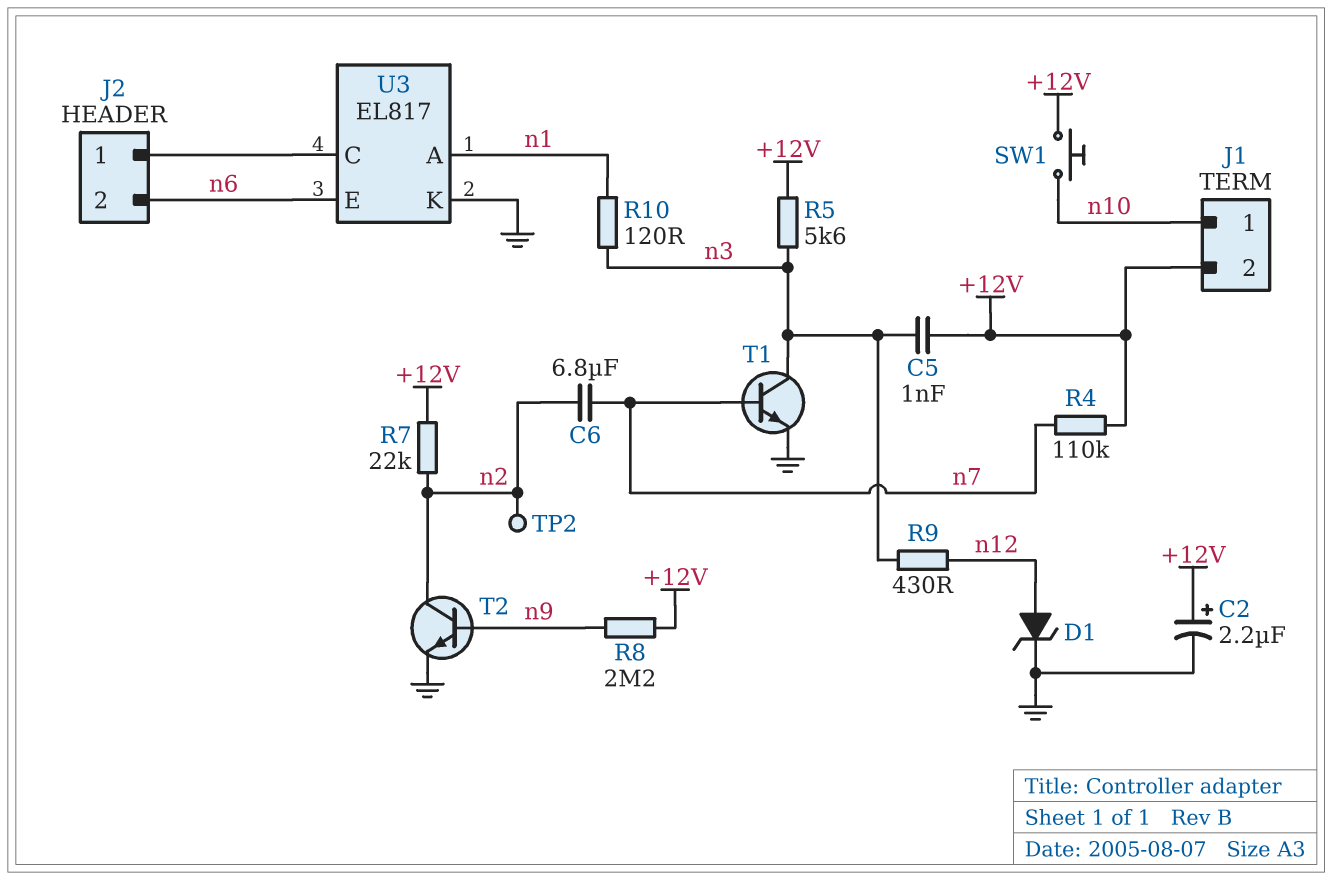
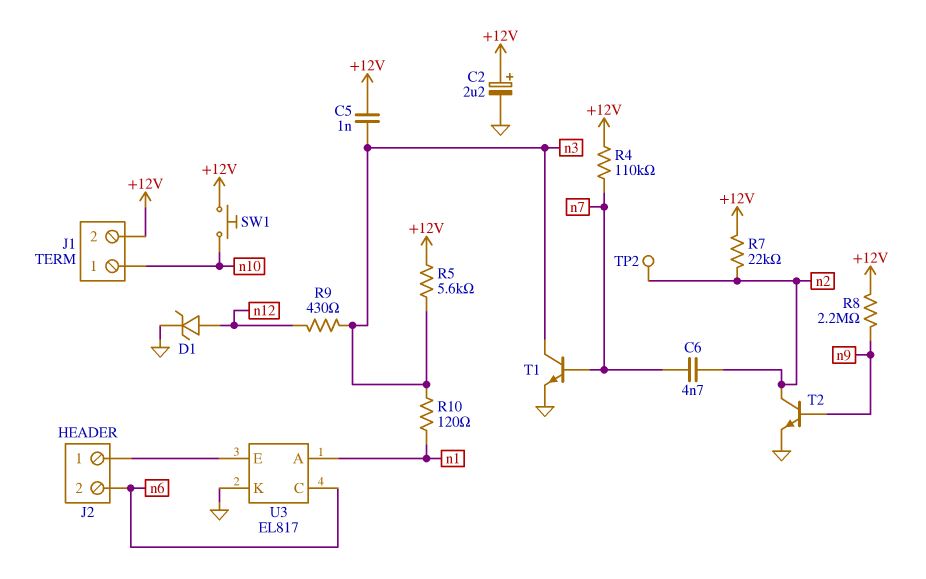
C6: 6.8uF (n2, n7) -> 4.7nF (n2, n7)
U3 pin C: J2/1 -> n6
U3 pin E: n6 -> J2/1

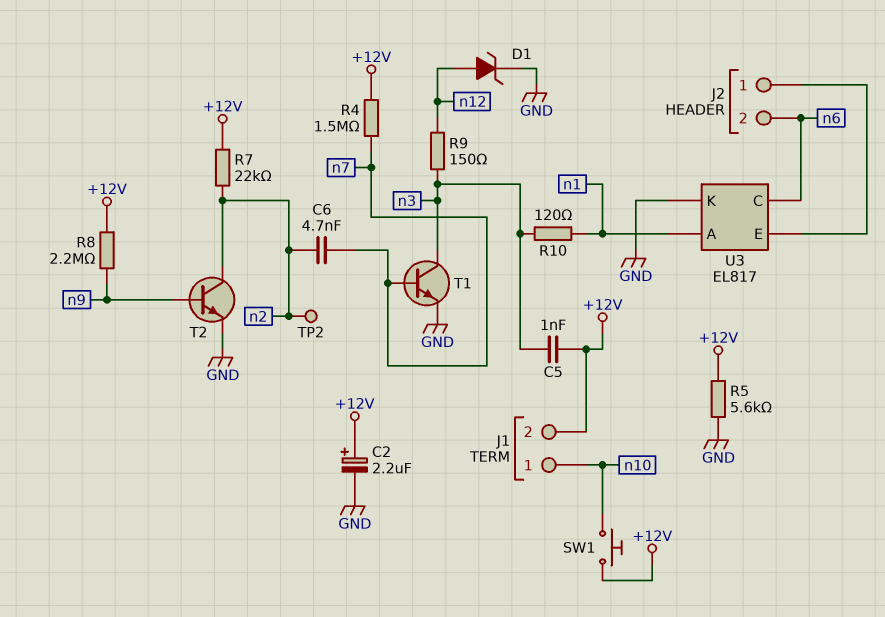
R4: 110k (+12V, n7) -> 1.5M (+12V, n7)
R5: 5.6k (+12V, n3) -> 5.6k (+12V, GND)
R9: 430 (n3, n12) -> 150 (n3, n12)

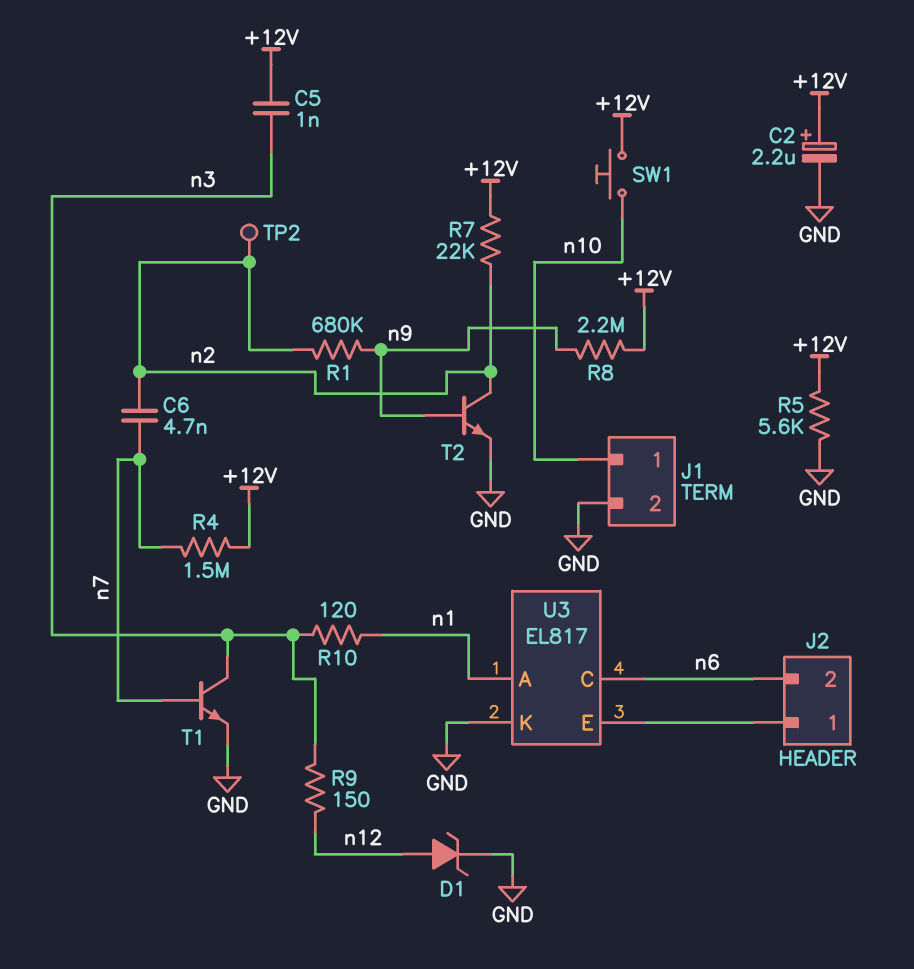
J1 pin 2: +12V -> GND
R1: none -> 680k (n2, n9)

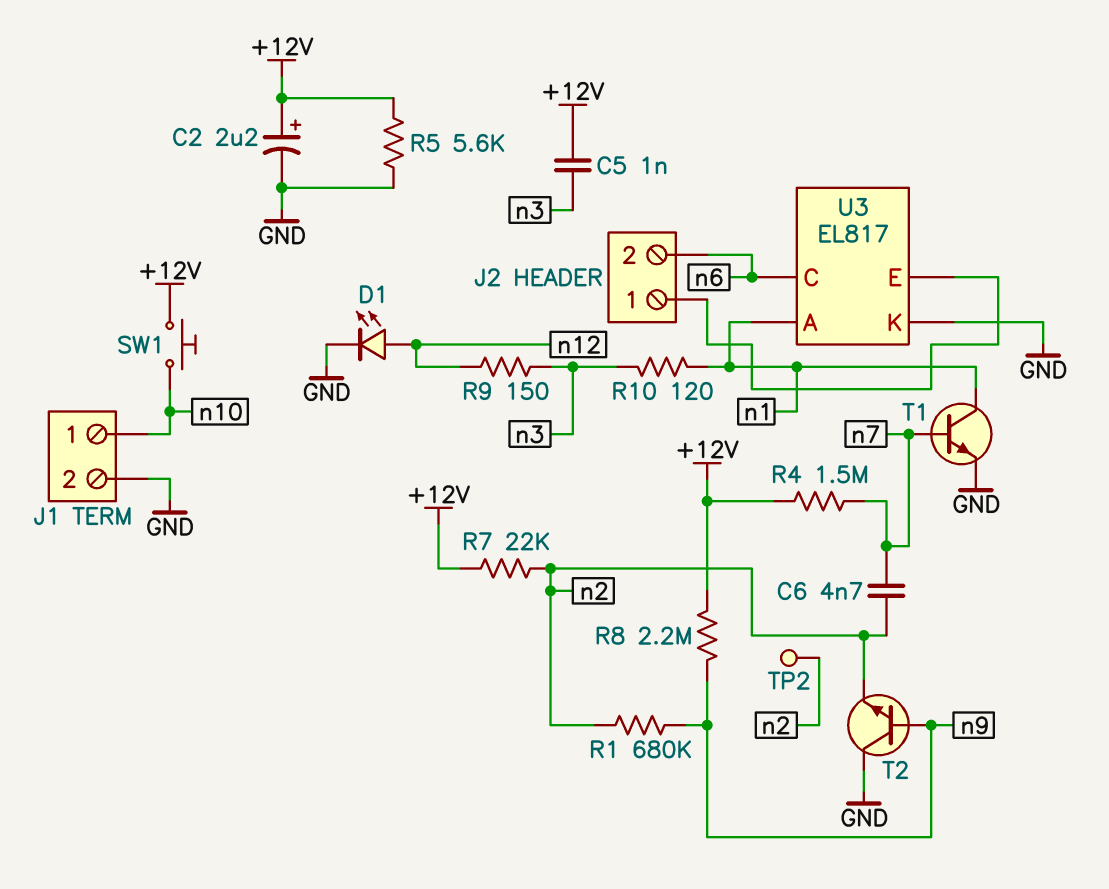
D1: zener (A n12, K GND) -> LED (A n12, K GND)
T1: NPN (B n7, C n3, E GND) -> NPN (B n7, C n1, E GND)
T2: NPN (B n9, C n2, E GND) -> NPN (B n9, C GND, E n2)

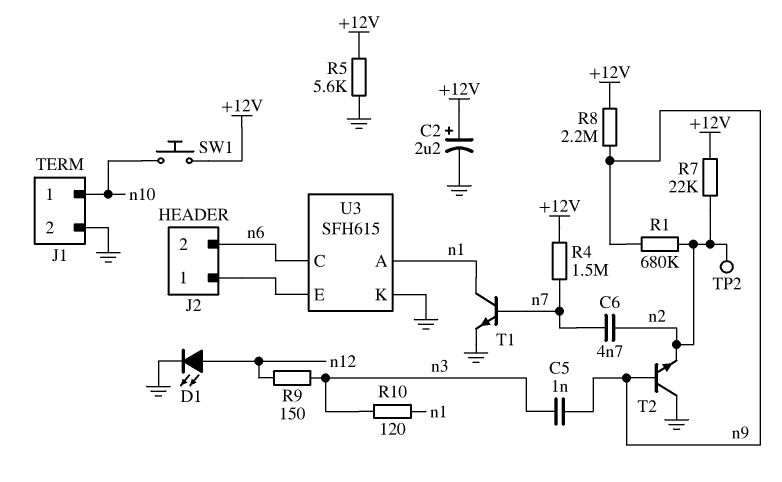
C5: 1nF (+12V, n3) -> 1nF (n3, n9)
U3: EL817 -> SFH615

